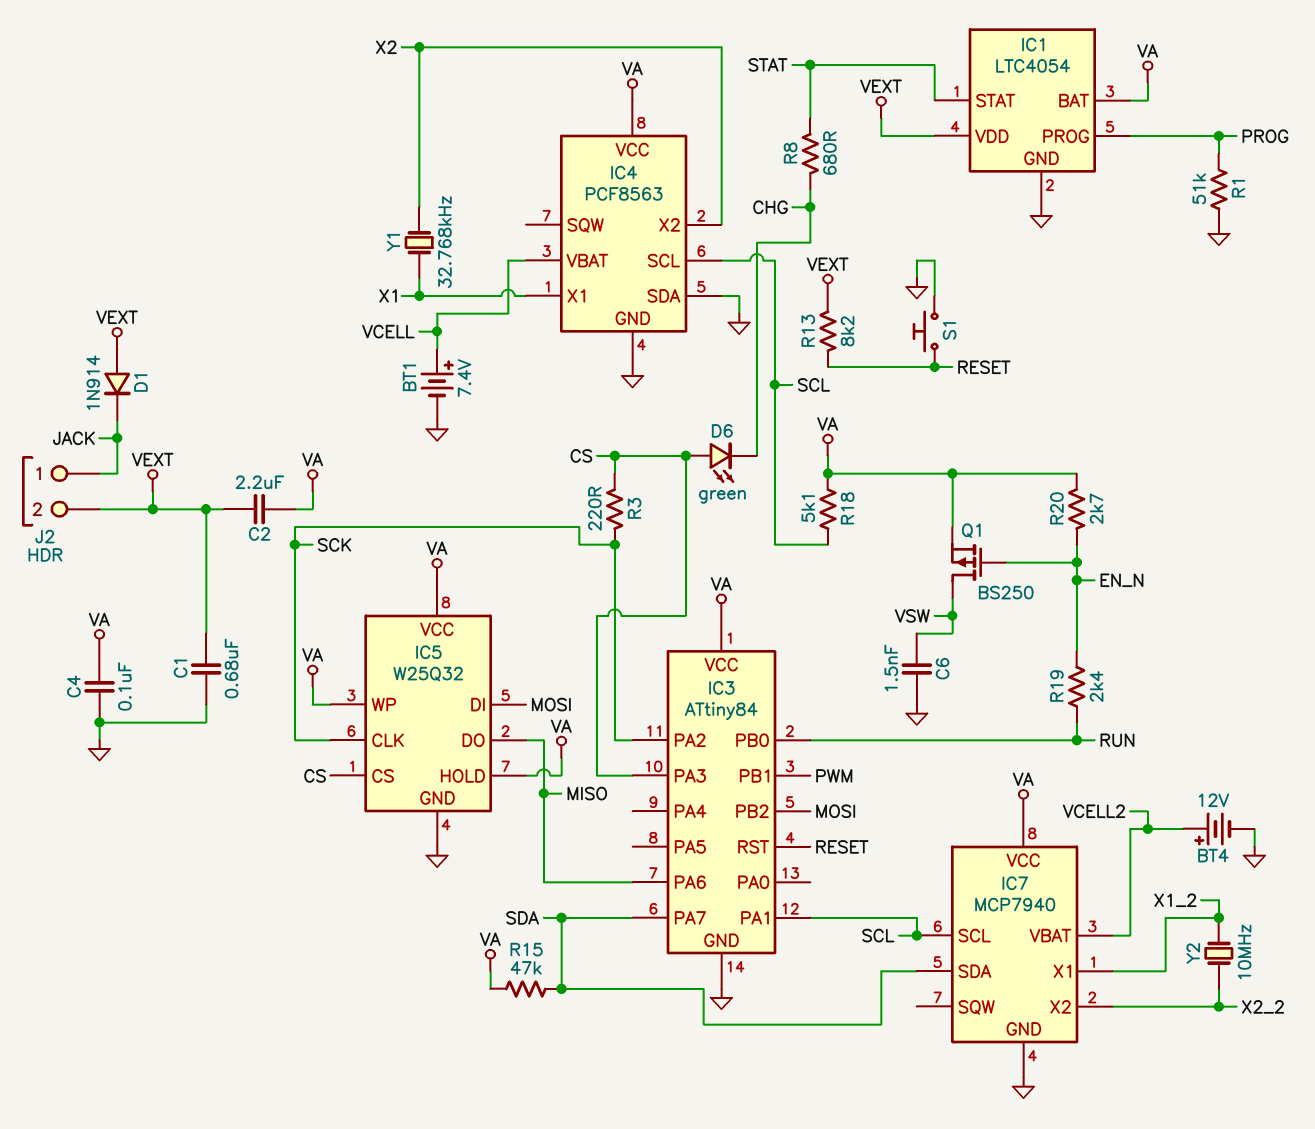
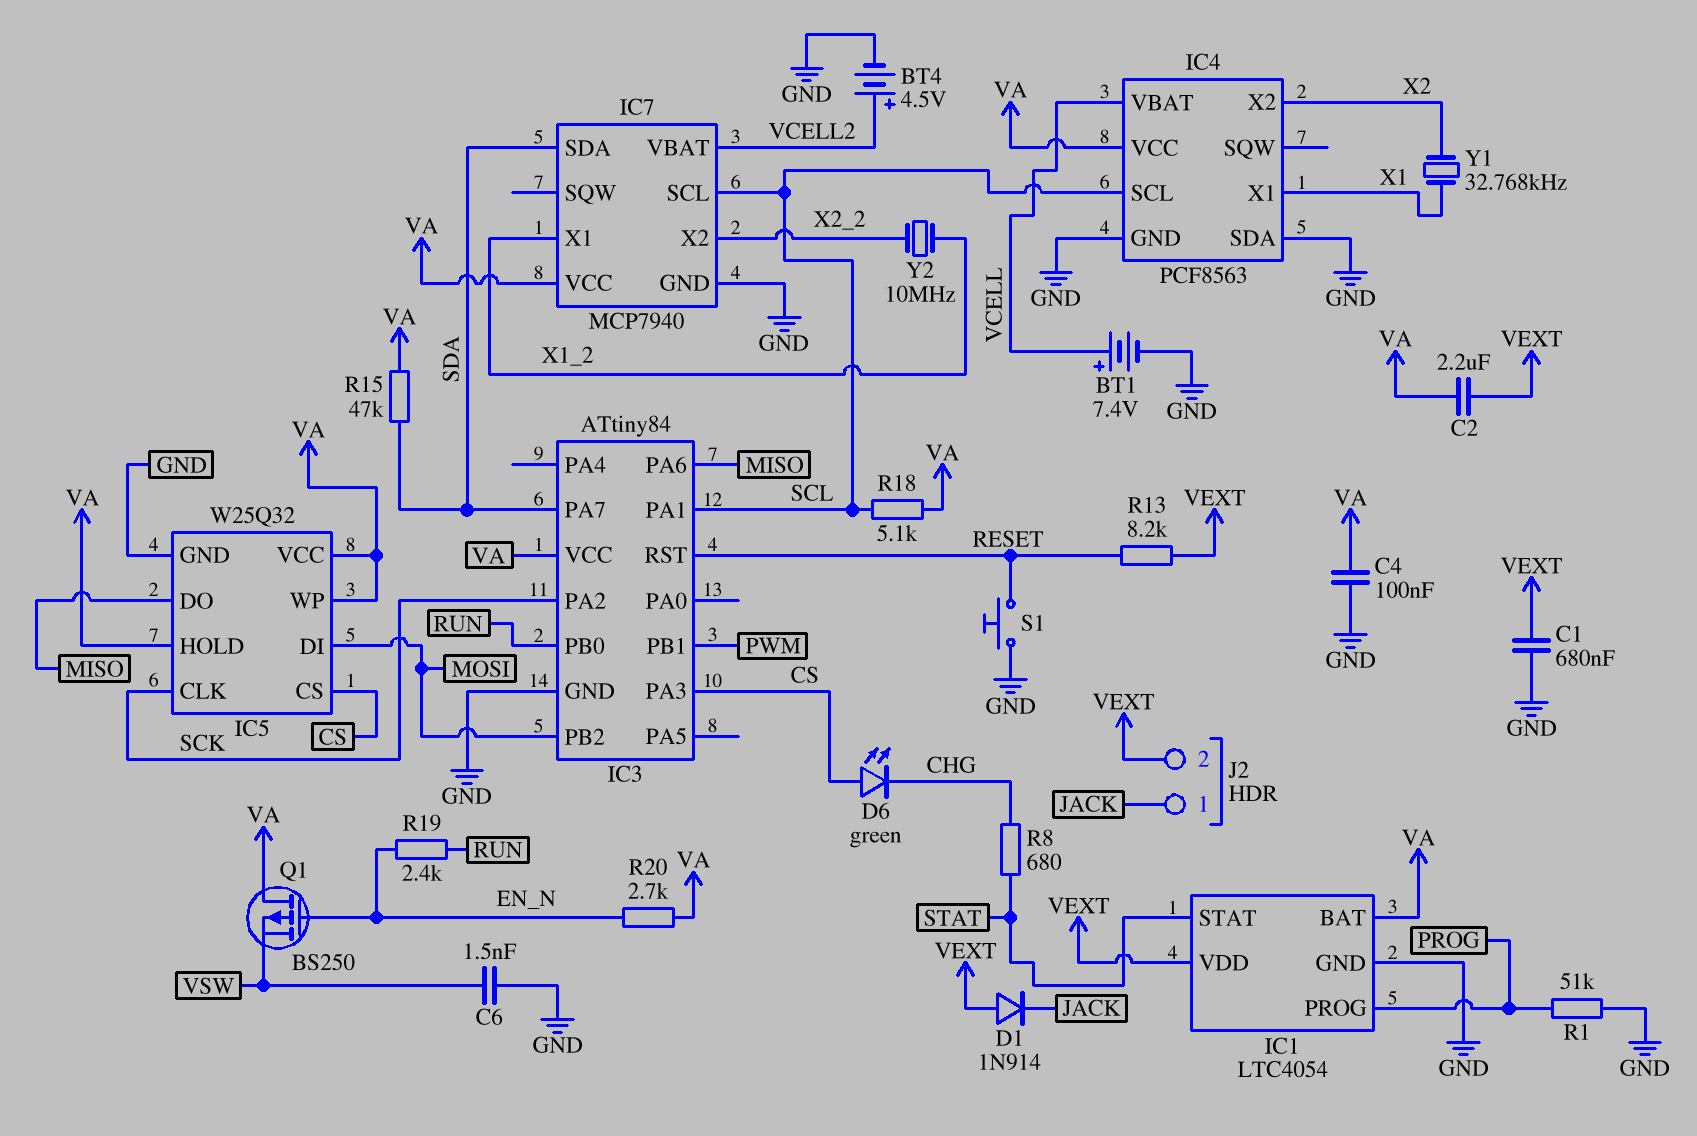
BT4: 12V (plus VCELL2, minus GND) -> 4.5V (plus VCELL2, minus GND)
Q1: PMOS BS250 (G EN_N, D VSW, S VA) -> PMOS BS250 (G EN_N, D VA, S VSW)
R3: 220 (CS, SCK) -> none

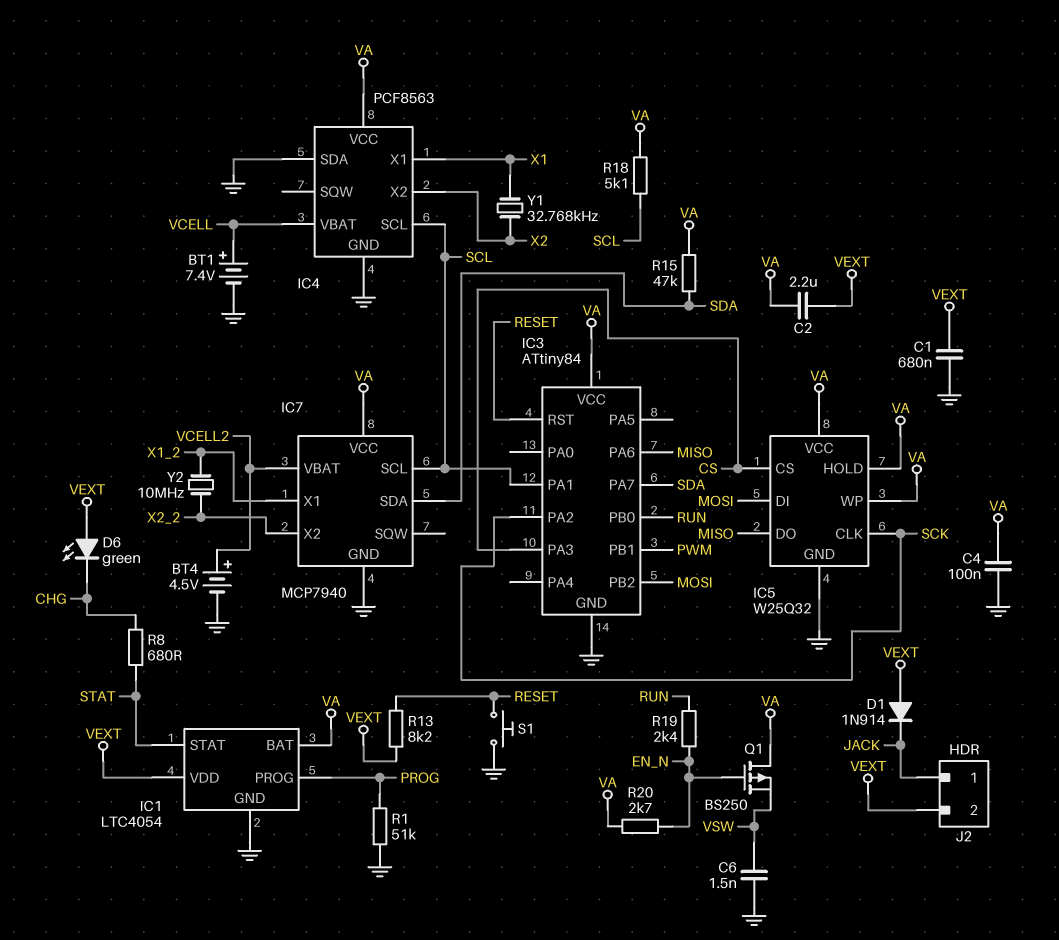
D6: LED green (A CS, K CHG) -> LED green (A VEXT, K CHG)

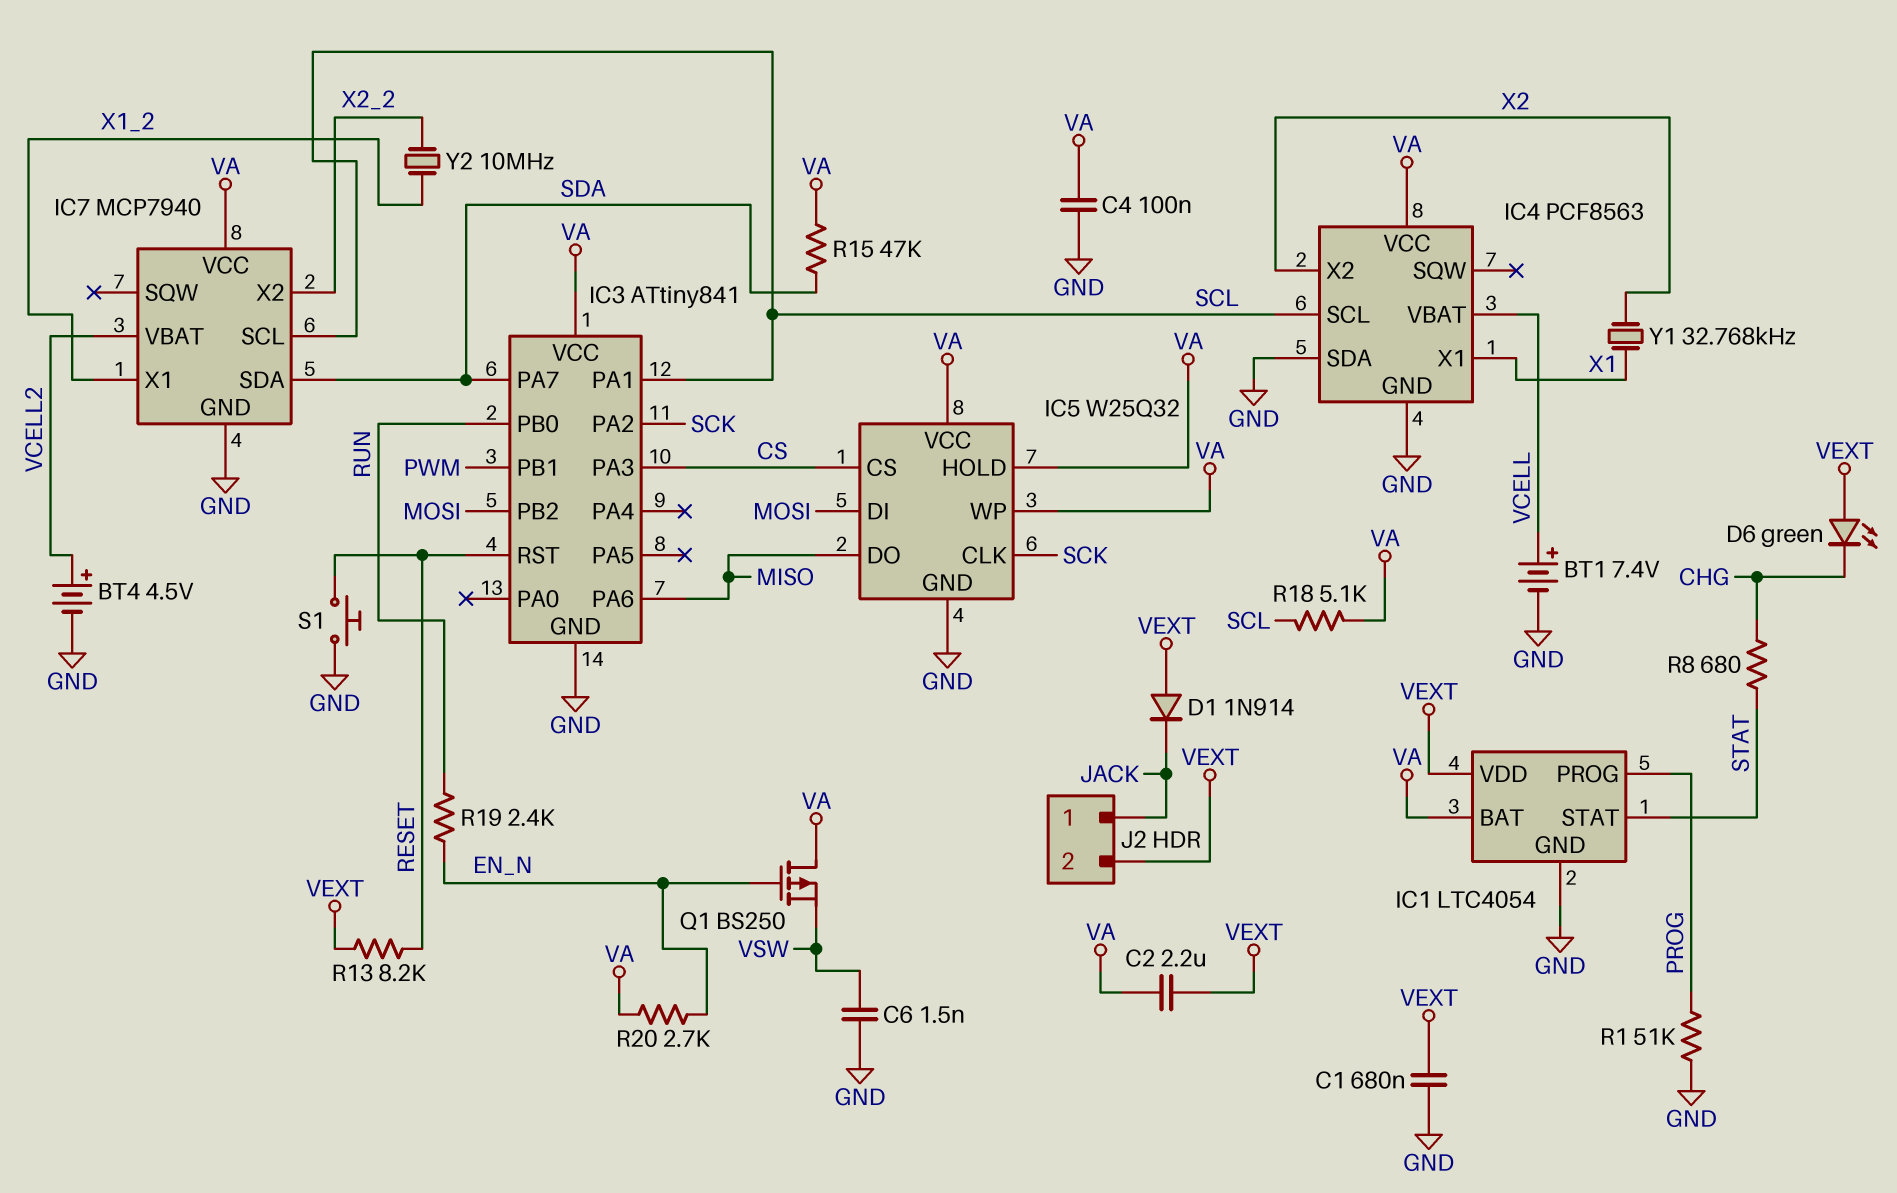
IC3: ATtiny84 -> ATtiny841

